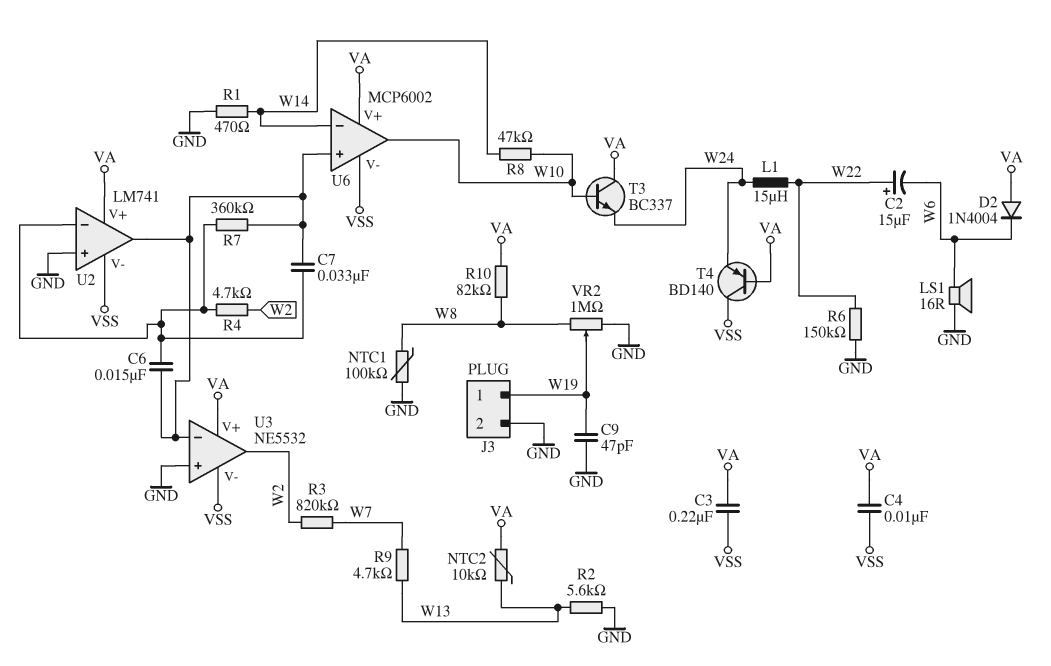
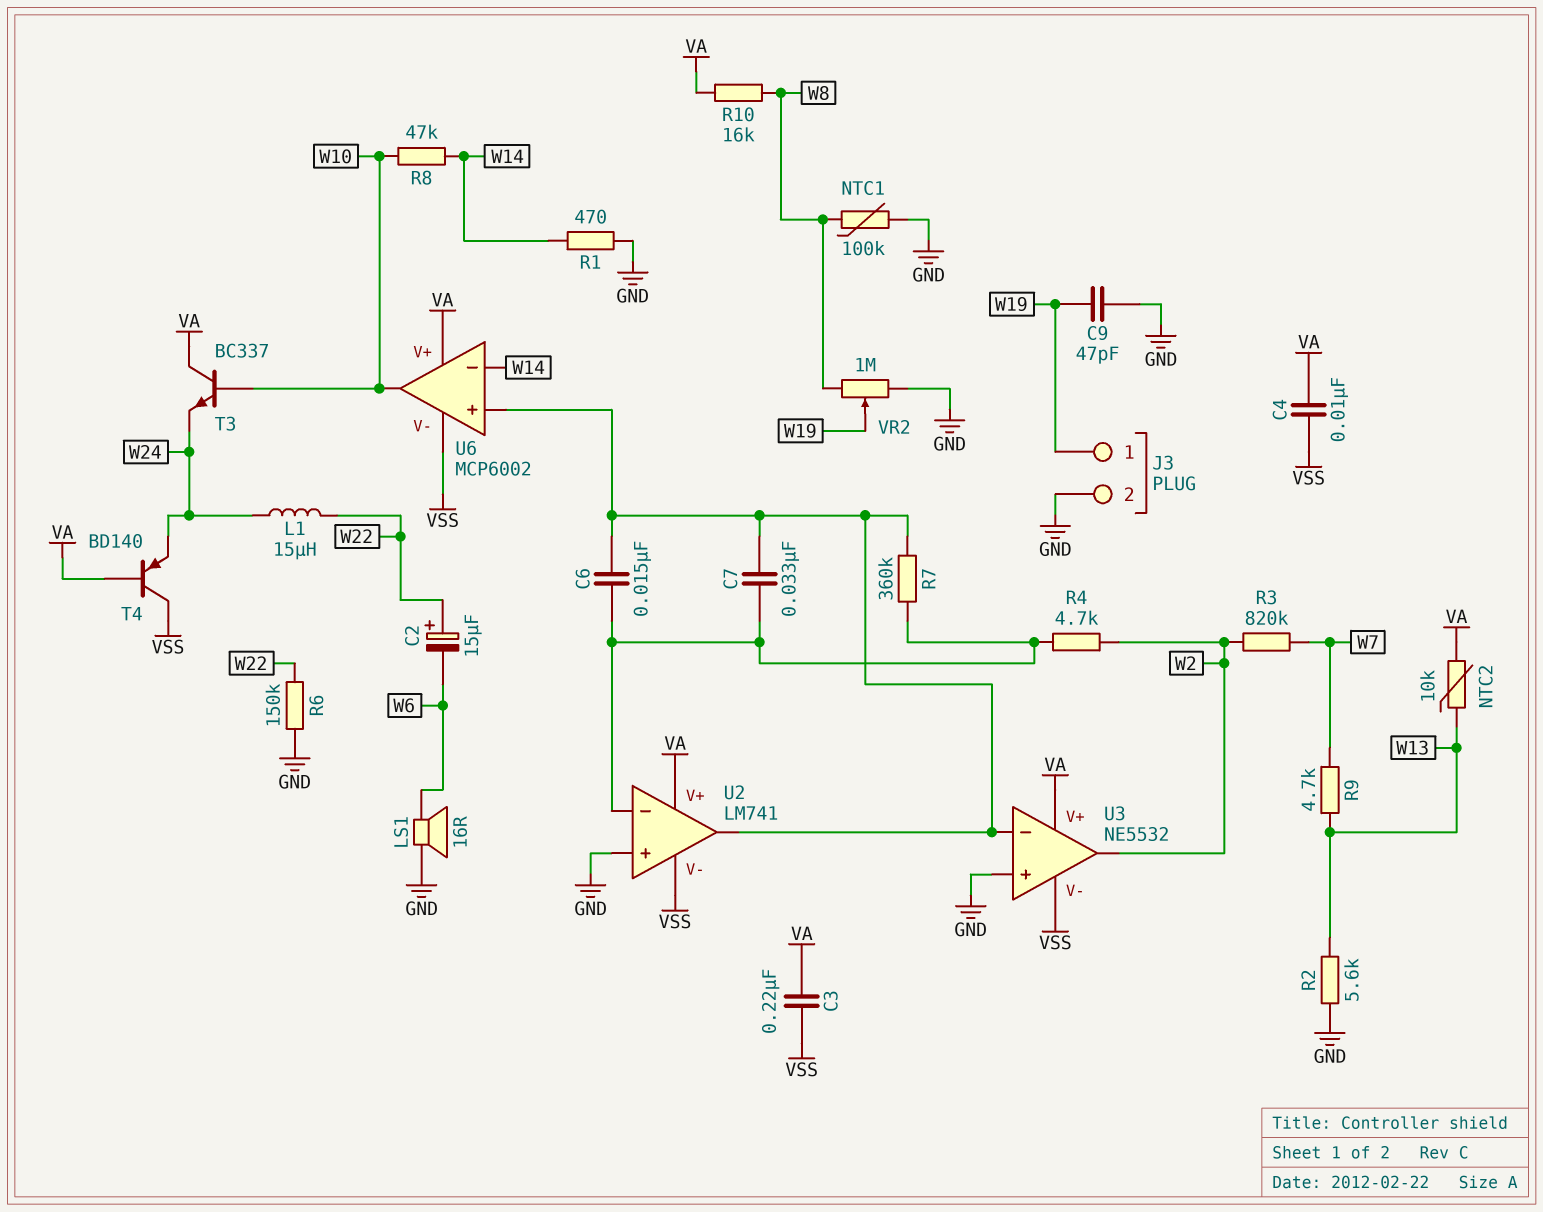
D2: diode 1N4004 (A VA, K W6) -> none
R10: 82k (VA, W8) -> 16k (VA, W8)

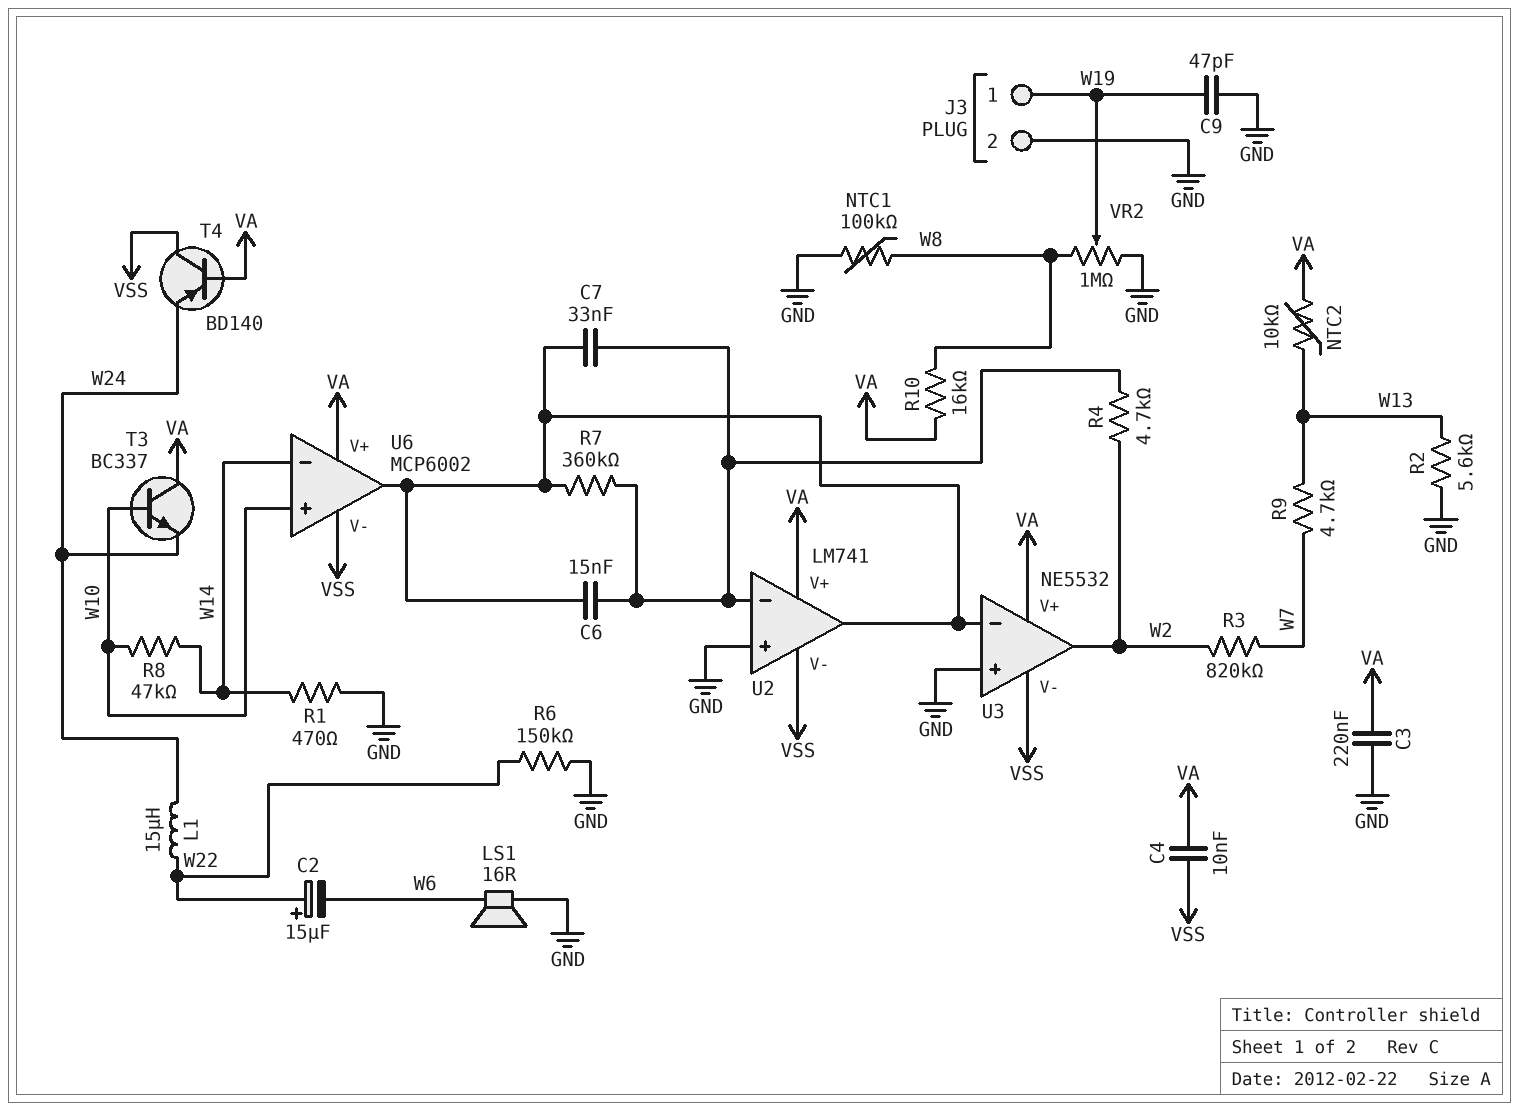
C3: 220nF (VA, VSS) -> 220nF (GND, VA)
U6 pin in+: U2/out -> W10
U6 pin out: W10 -> U2/out

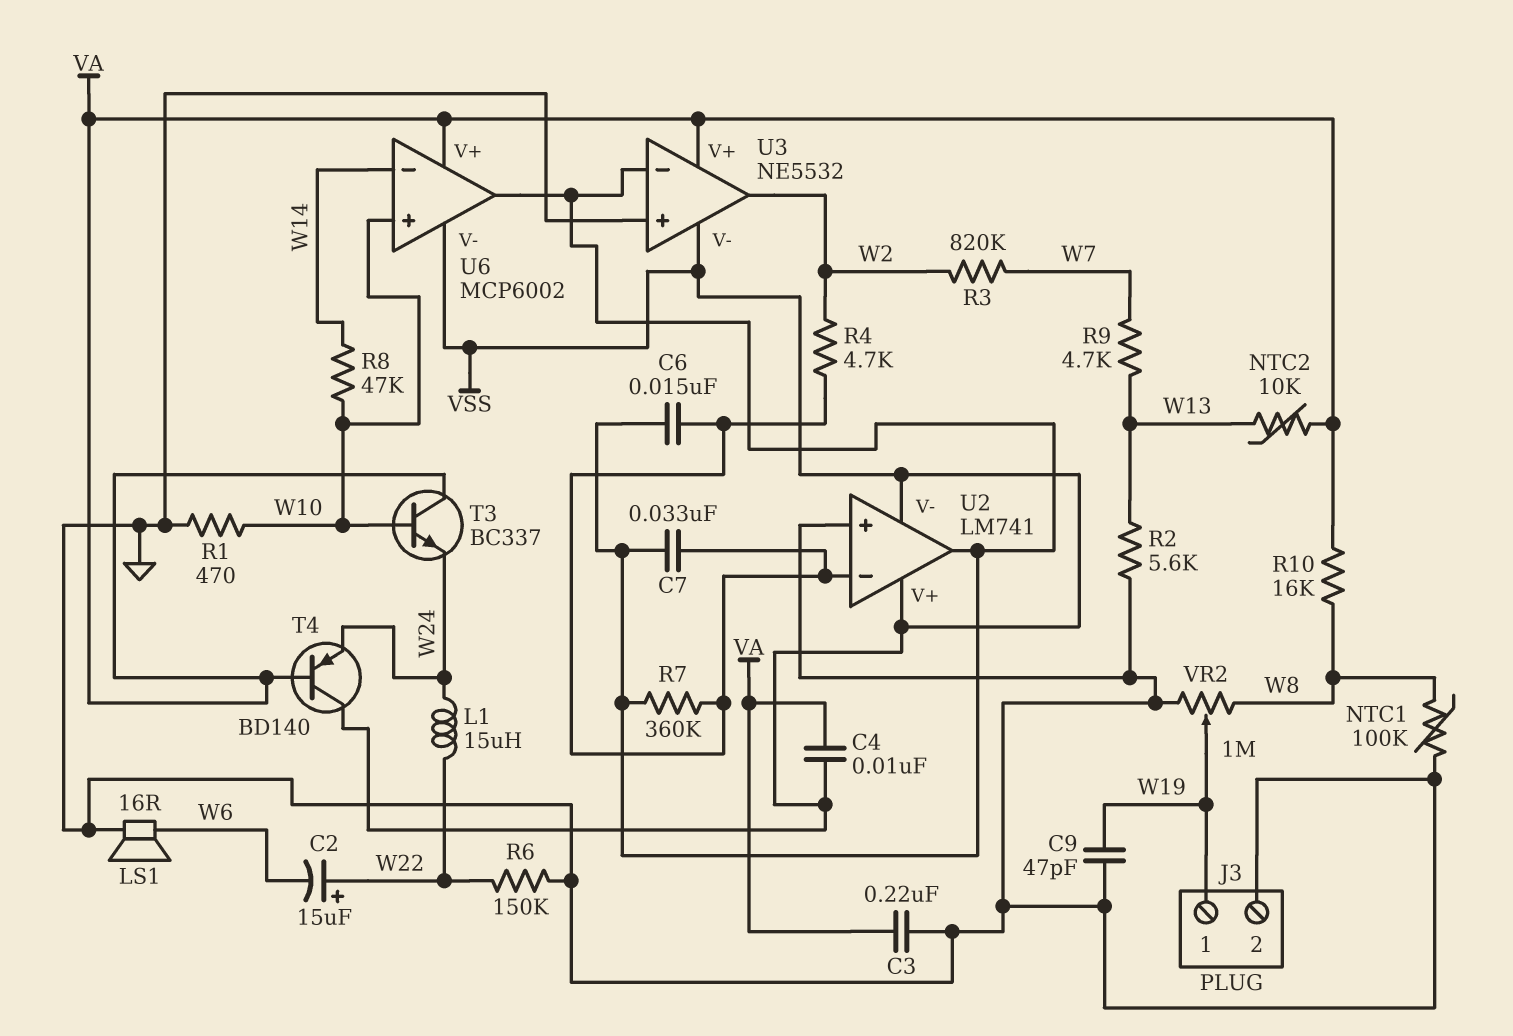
R1: 470 (GND, W14) -> 470 (GND, W10)
U2 pin V+: VA -> VSS

